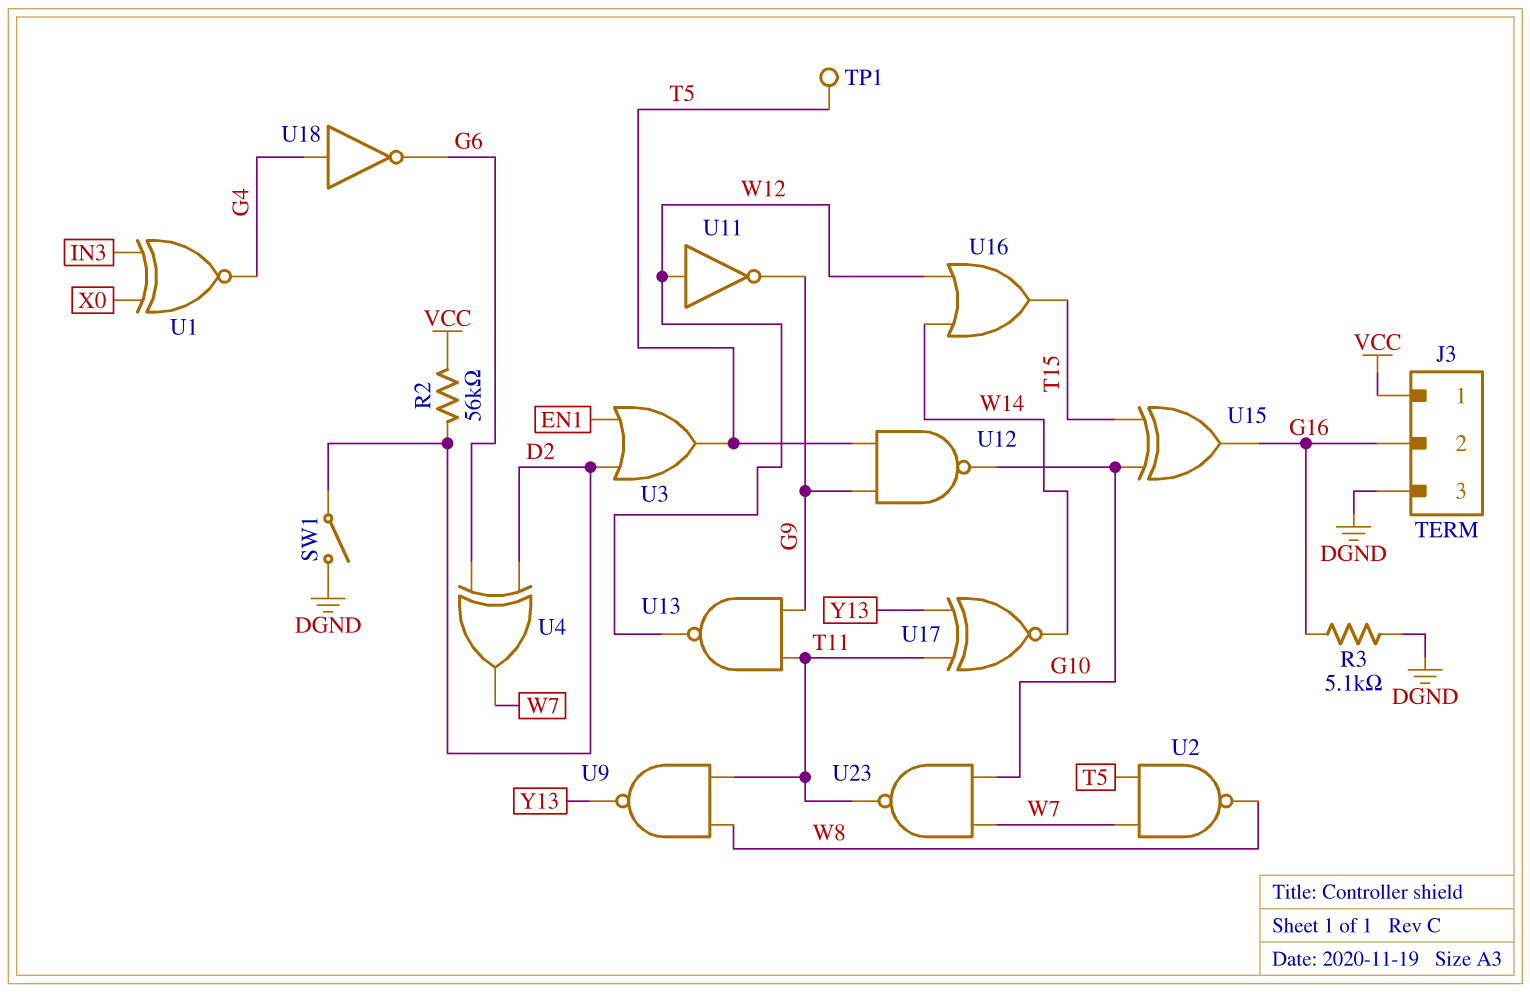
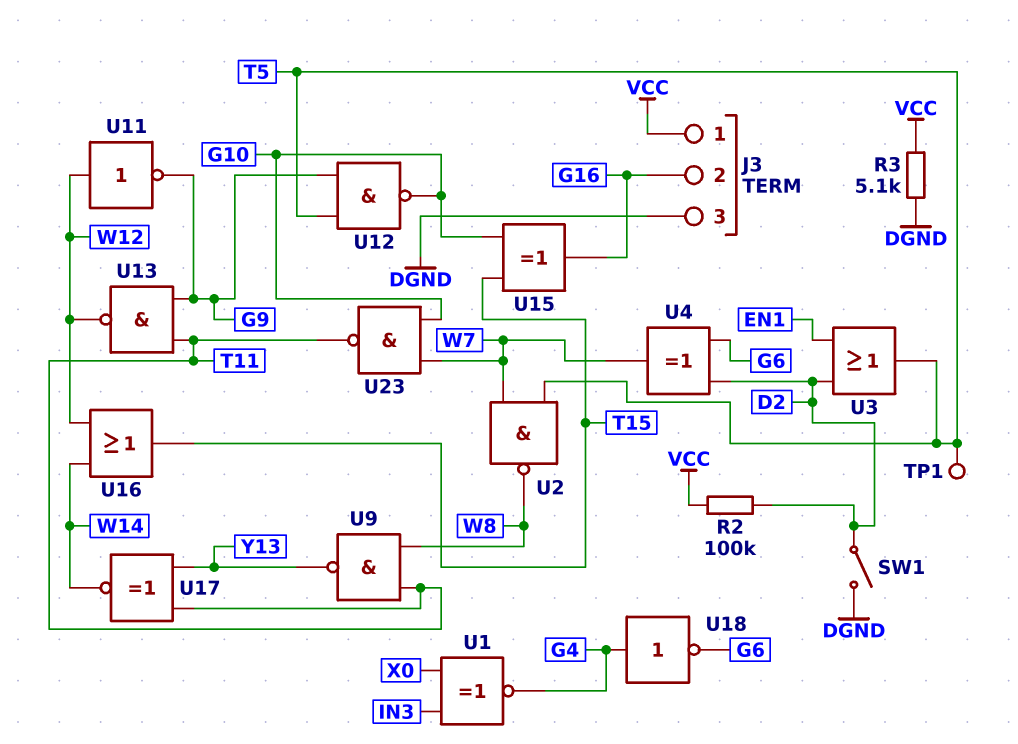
R2: 56k (D2, VCC) -> 100k (D2, VCC)
R3: 5.1k (DGND, G16) -> 5.1k (DGND, VCC)

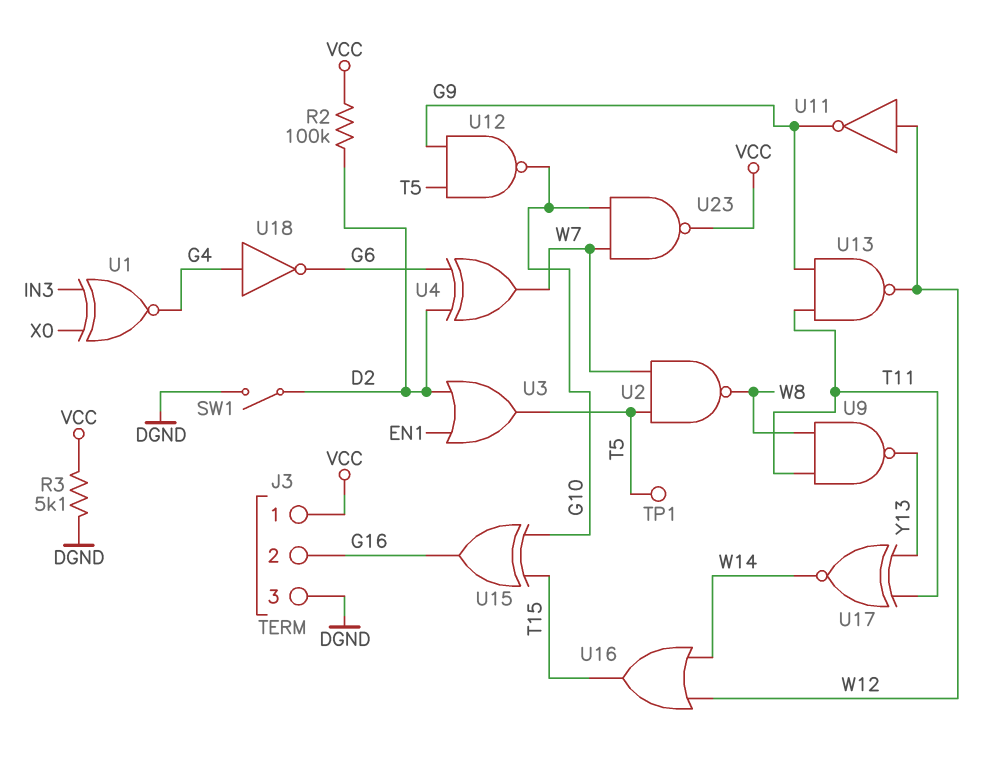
U23: NAND (in G10, in W7, out T11) -> NAND (in G10, in W7, out VCC)

